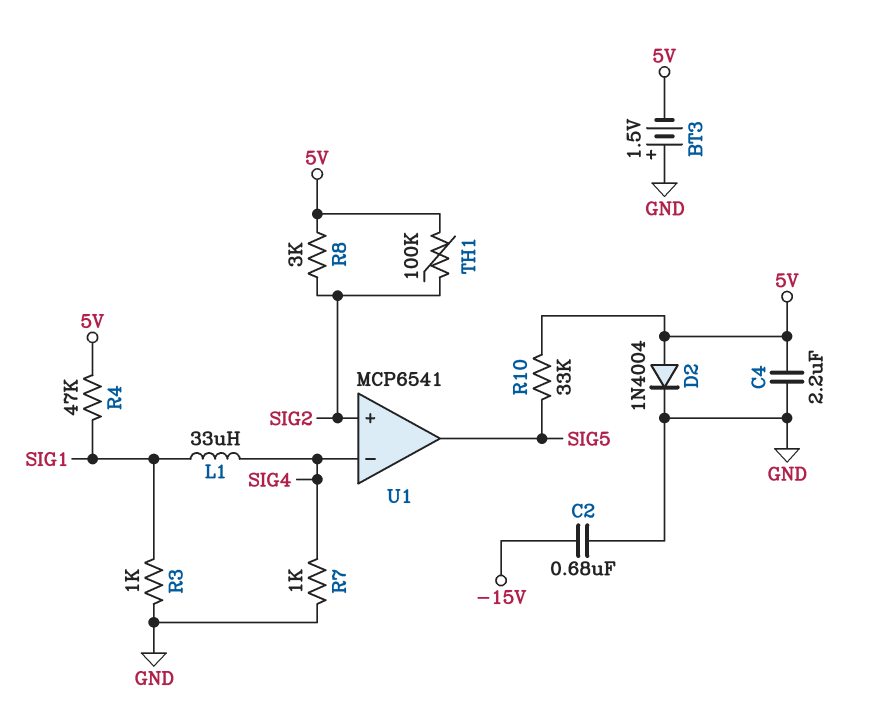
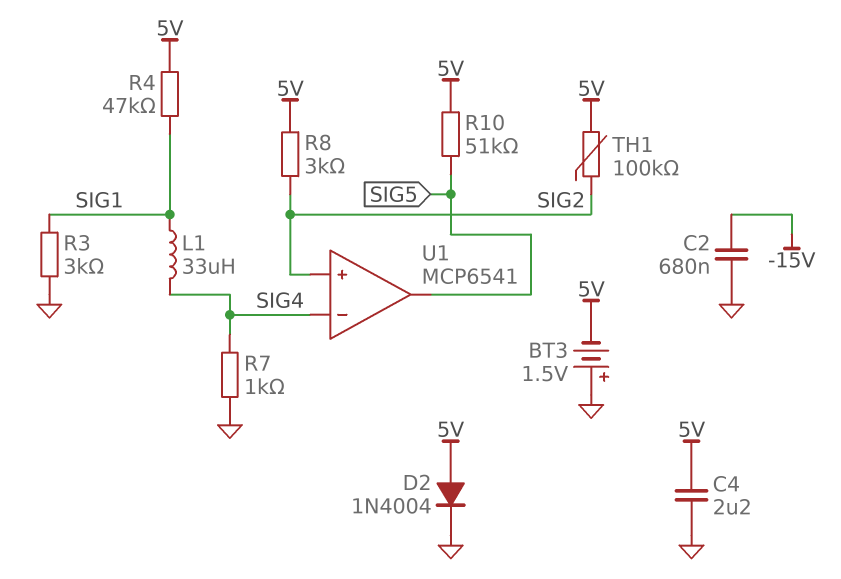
R3: 1k (GND, SIG1) -> 3k (GND, SIG1)
R10: 33k (5V, SIG5) -> 51k (5V, SIG5)

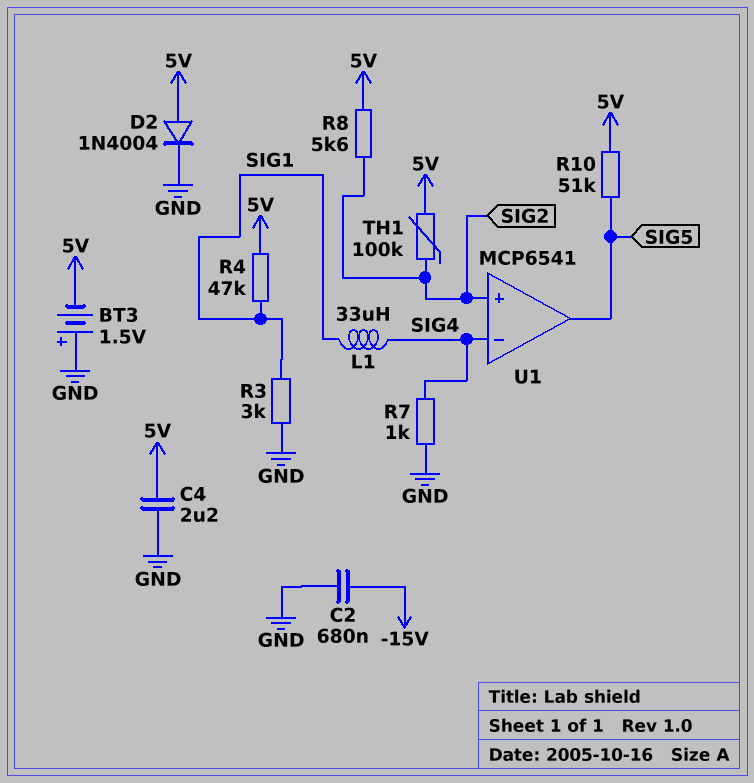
R8: 3k (5V, SIG2) -> 5.6k (5V, SIG2)

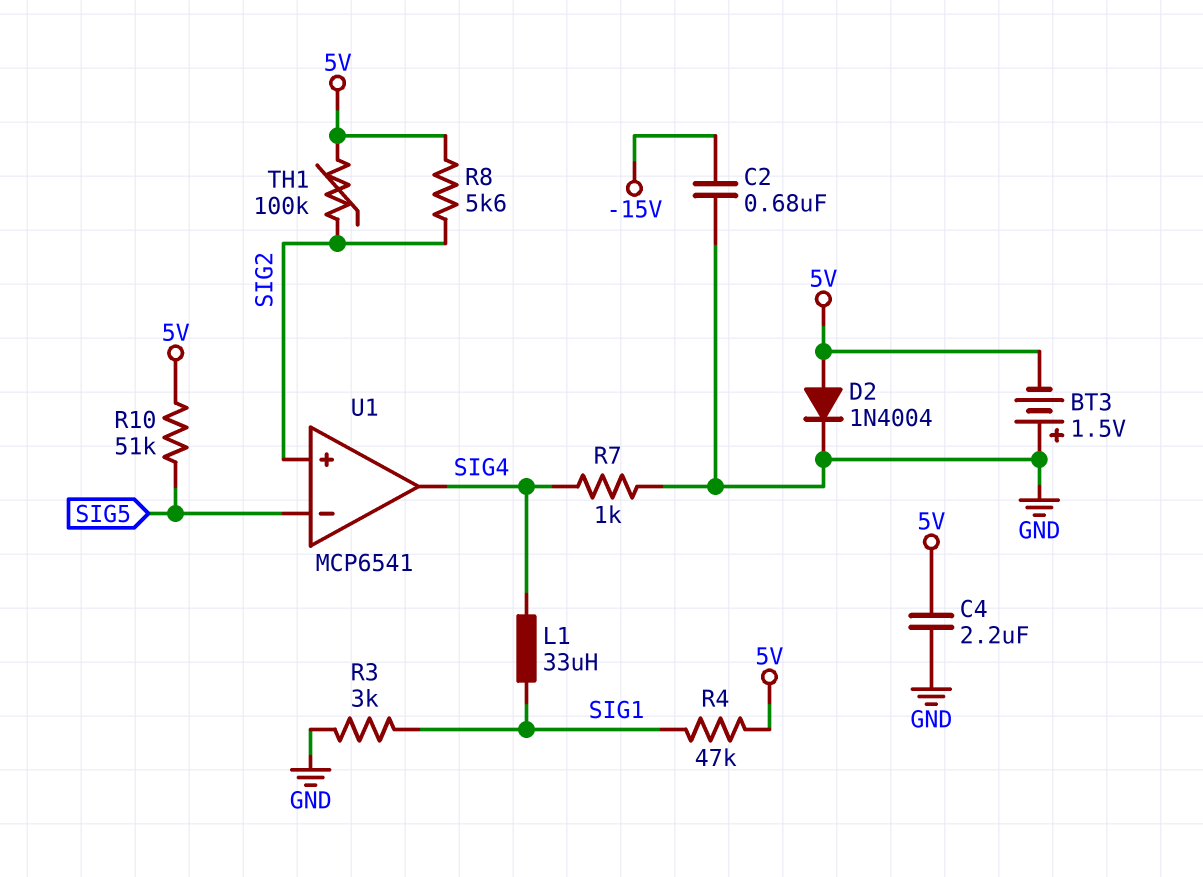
U1 pin in-: SIG4 -> SIG5
U1 pin out: SIG5 -> SIG4

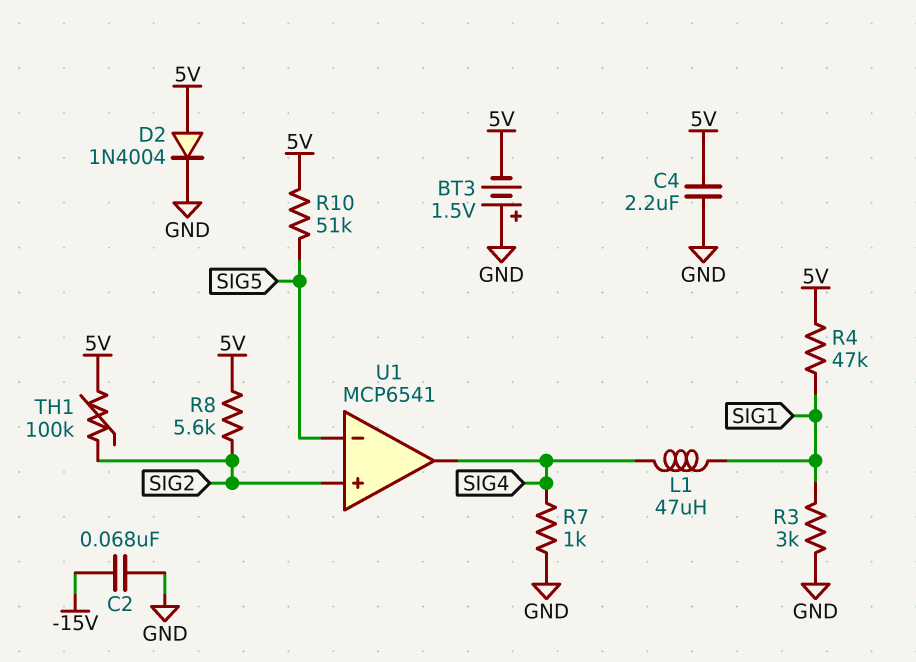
C2: 680nF (-15V, GND) -> 68nF (-15V, GND)
L1: 33uH (SIG1, SIG4) -> 47uH (SIG1, SIG4)

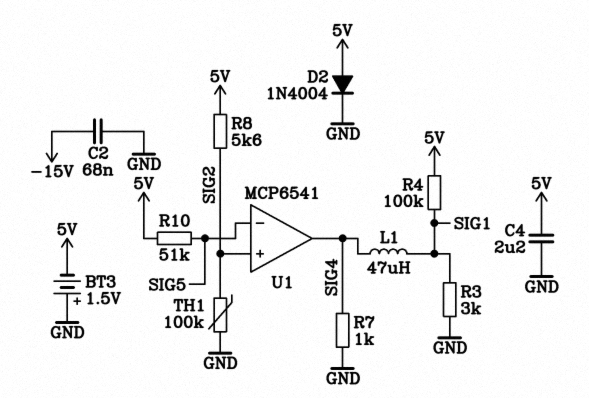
R4: 47k (5V, SIG1) -> 100k (5V, SIG1)
TH1: 100k (5V, SIG2) -> 100k (GND, SIG2)

